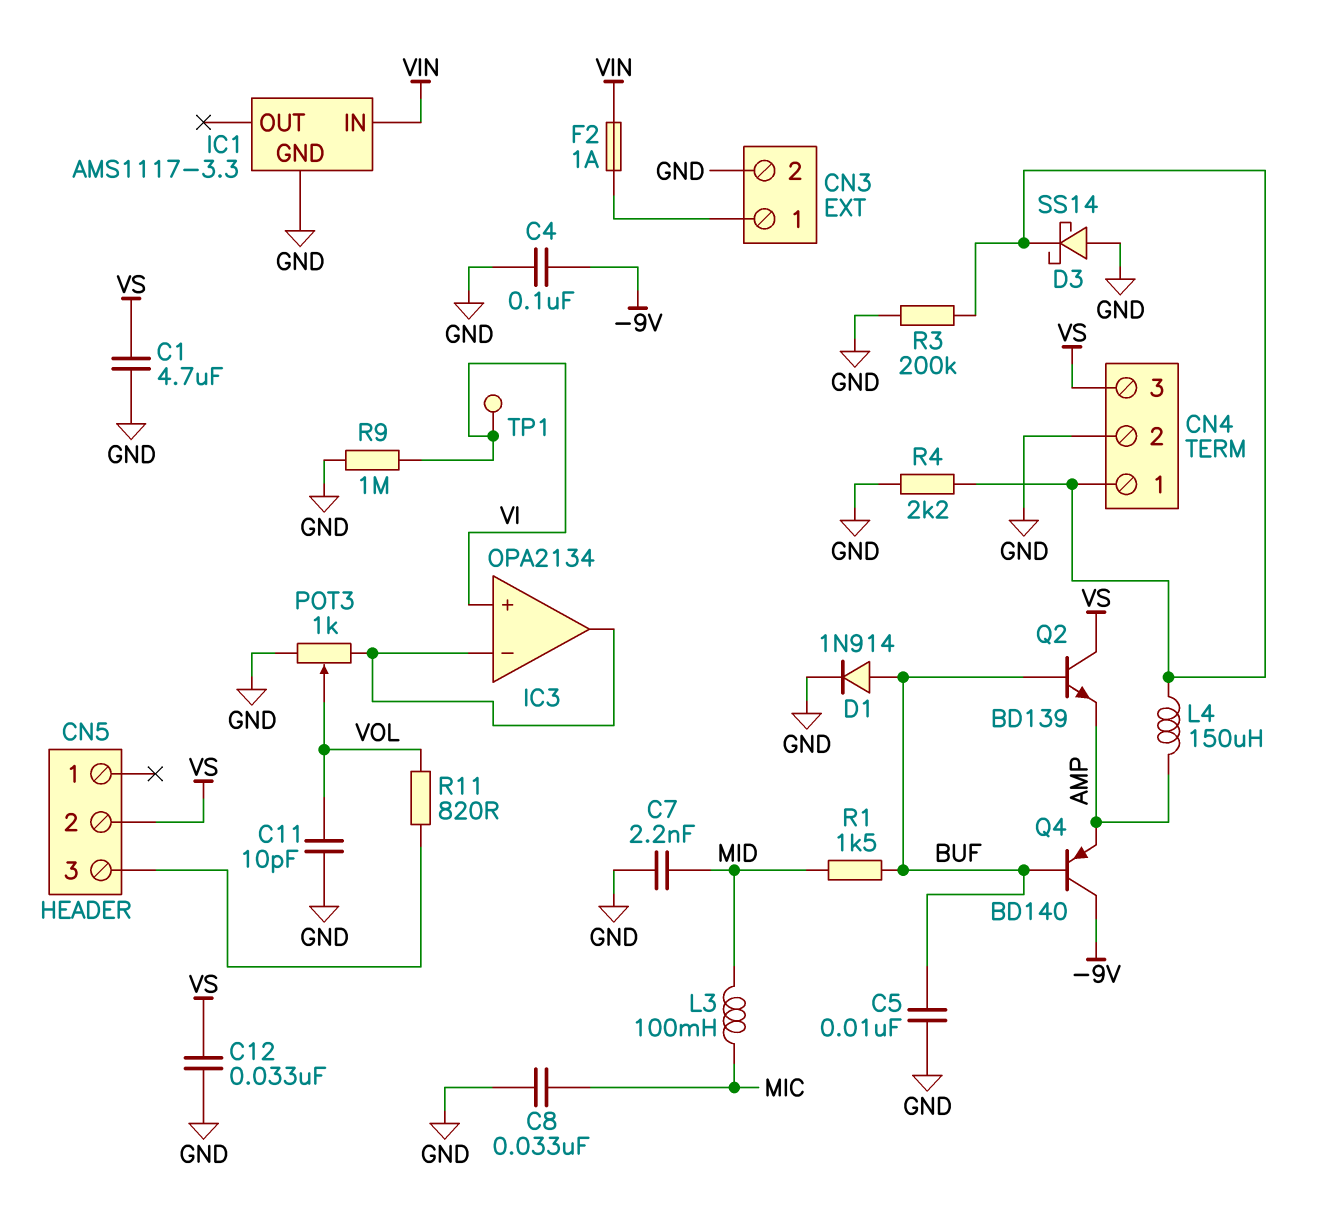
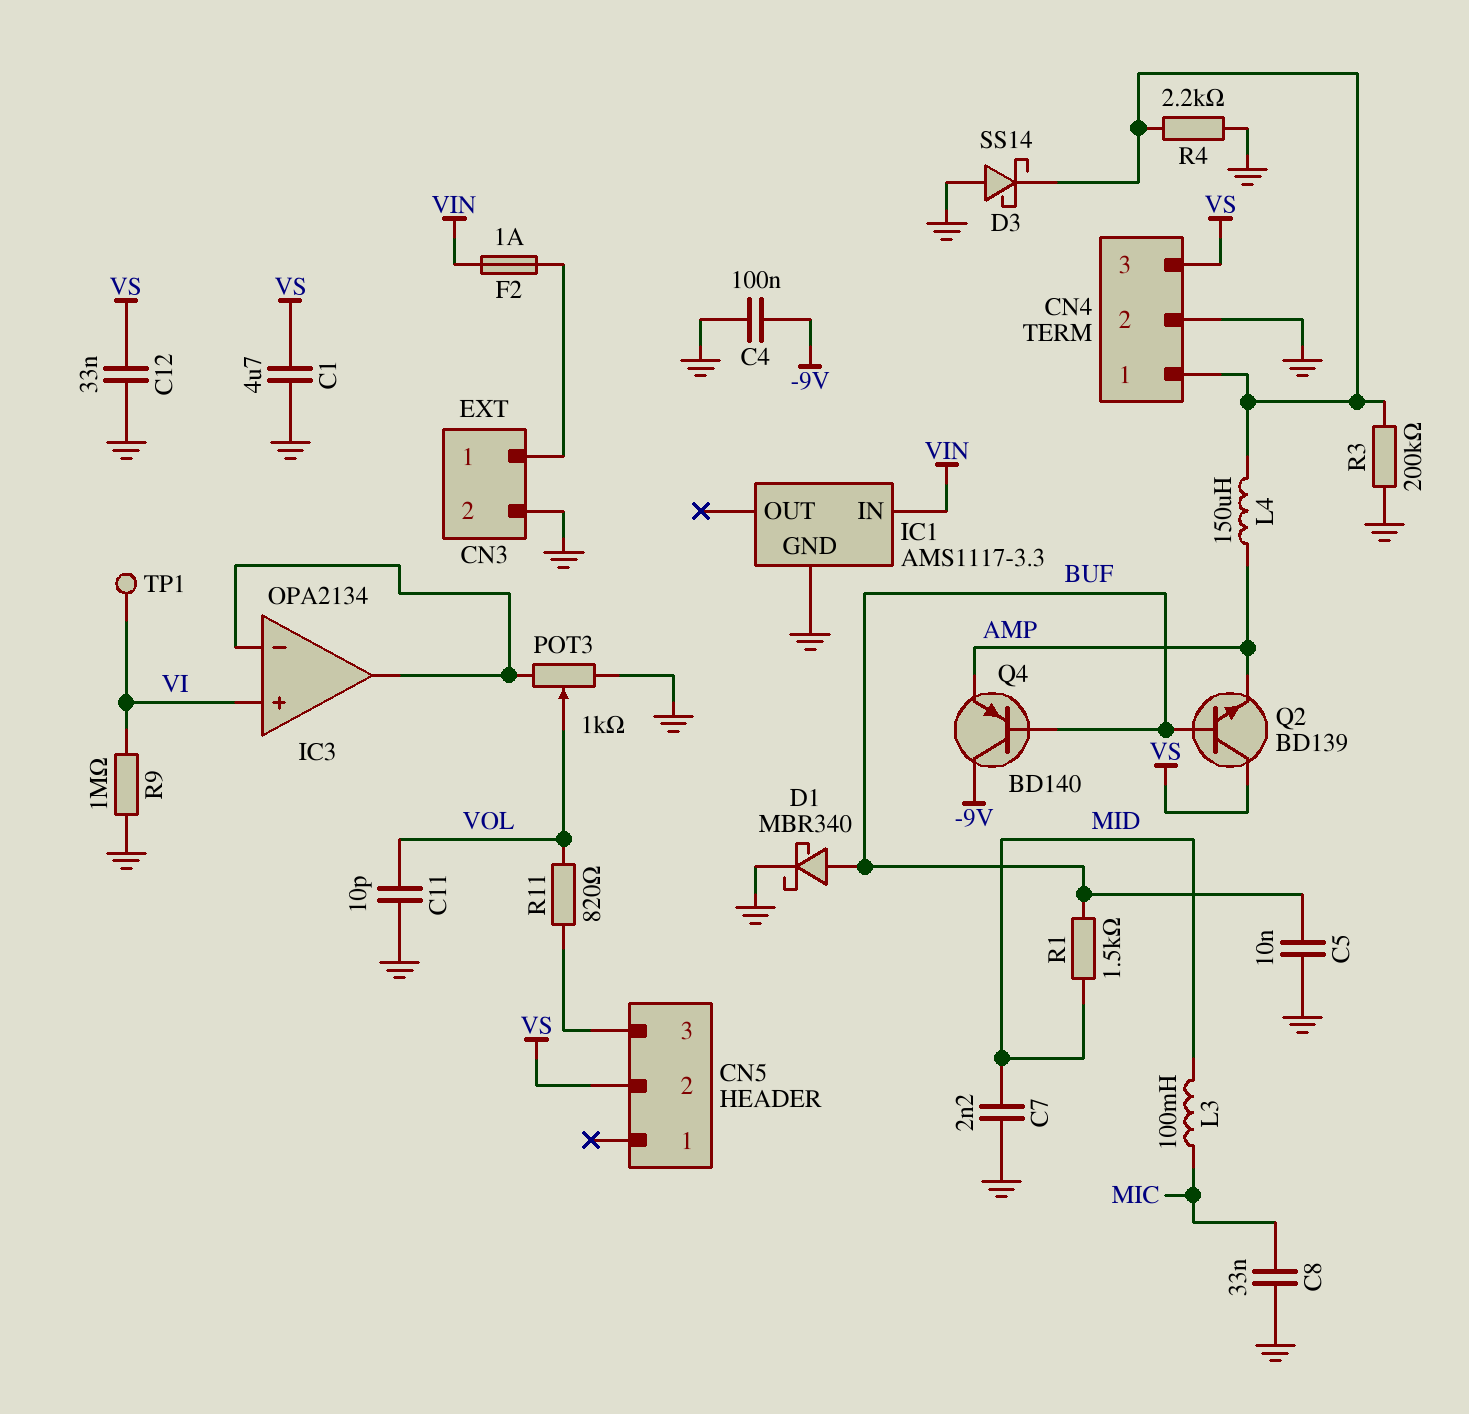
D1: diode 1N914 (A BUF, K GND) -> schottky MBR340 (A BUF, K GND)

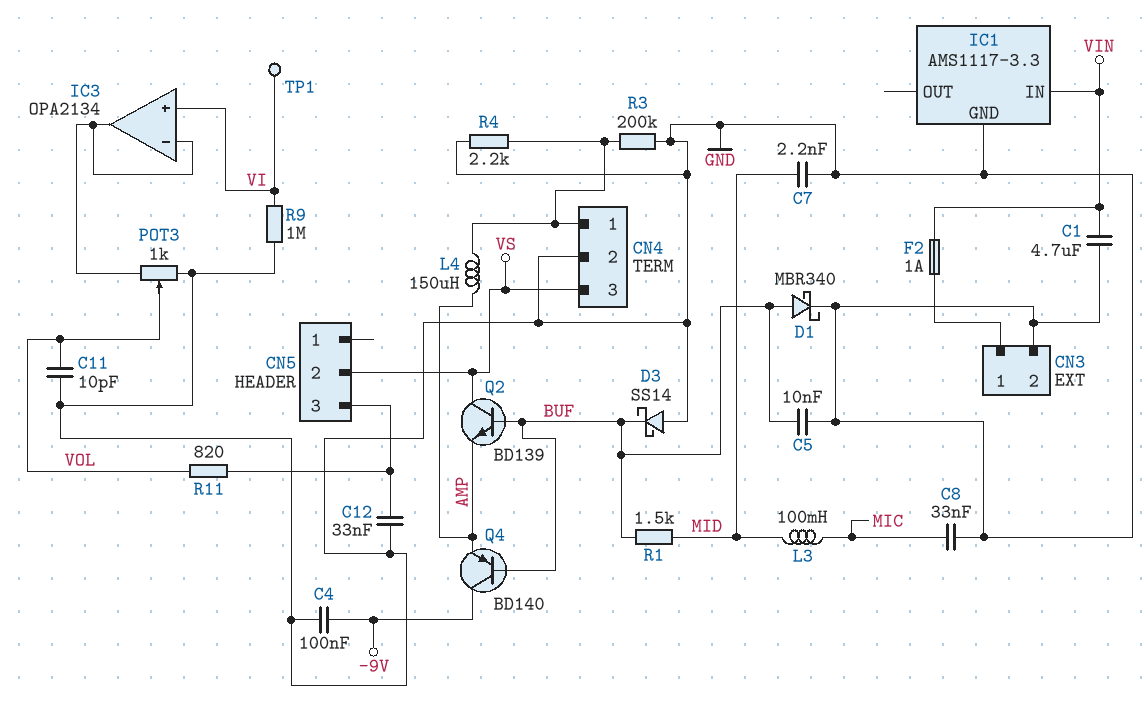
C1: 4.7uF (GND, VS) -> 4.7uF (GND, VIN)
C12: 33nF (GND, VS) -> 33nF (CN5/3, GND)
D3: schottky SS14 (A GND, K CN4/1) -> schottky SS14 (A GND, K BUF)

